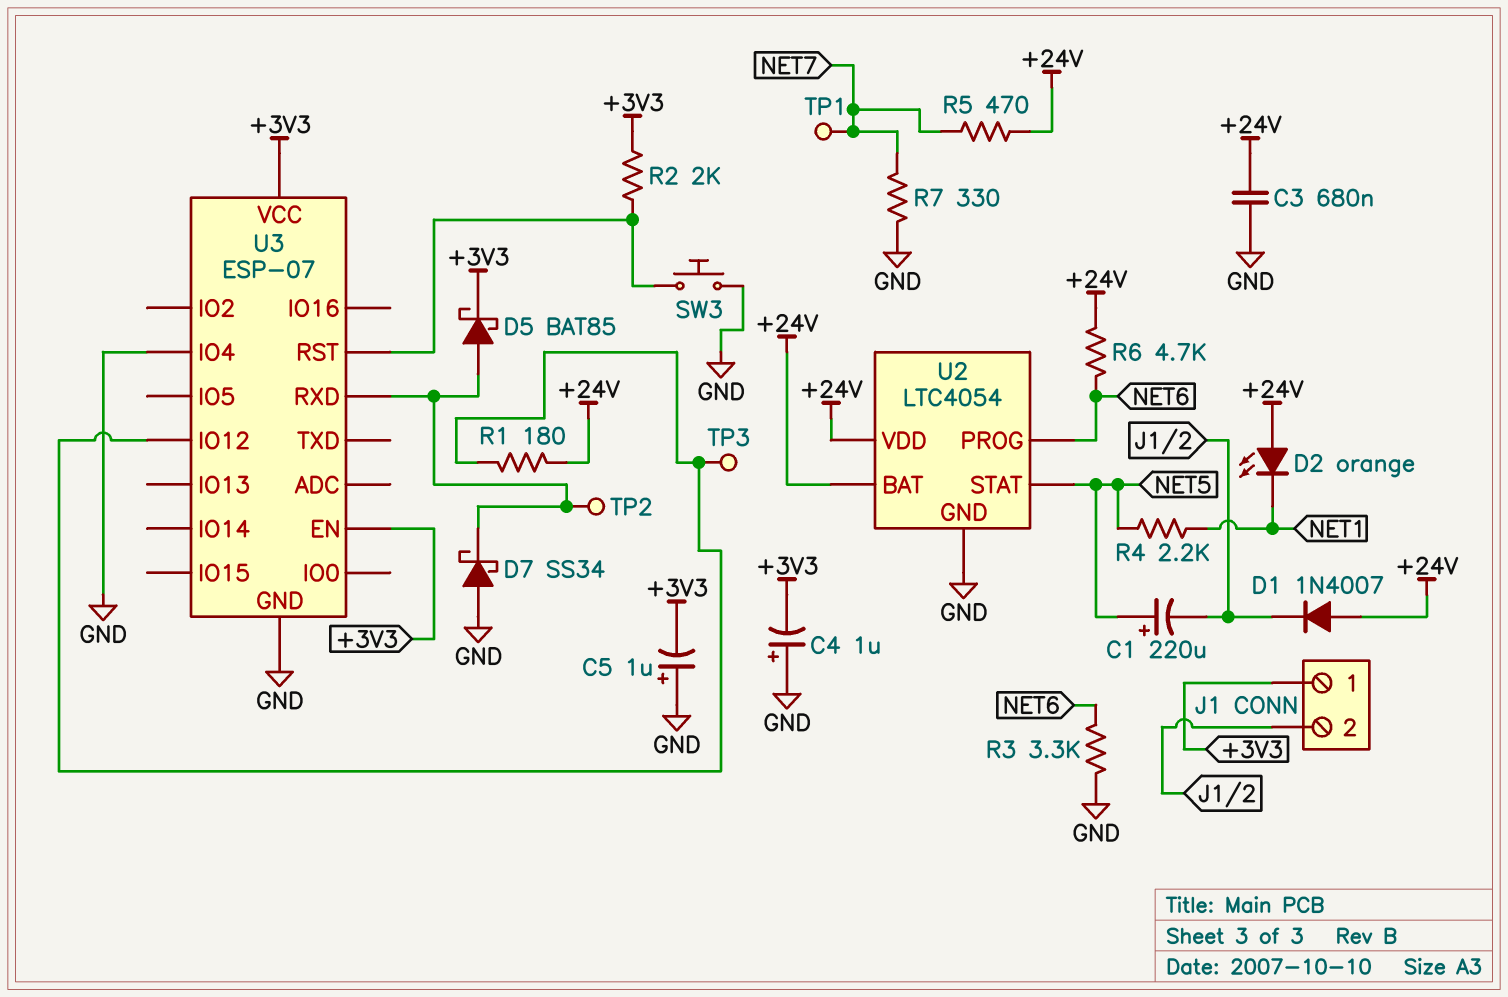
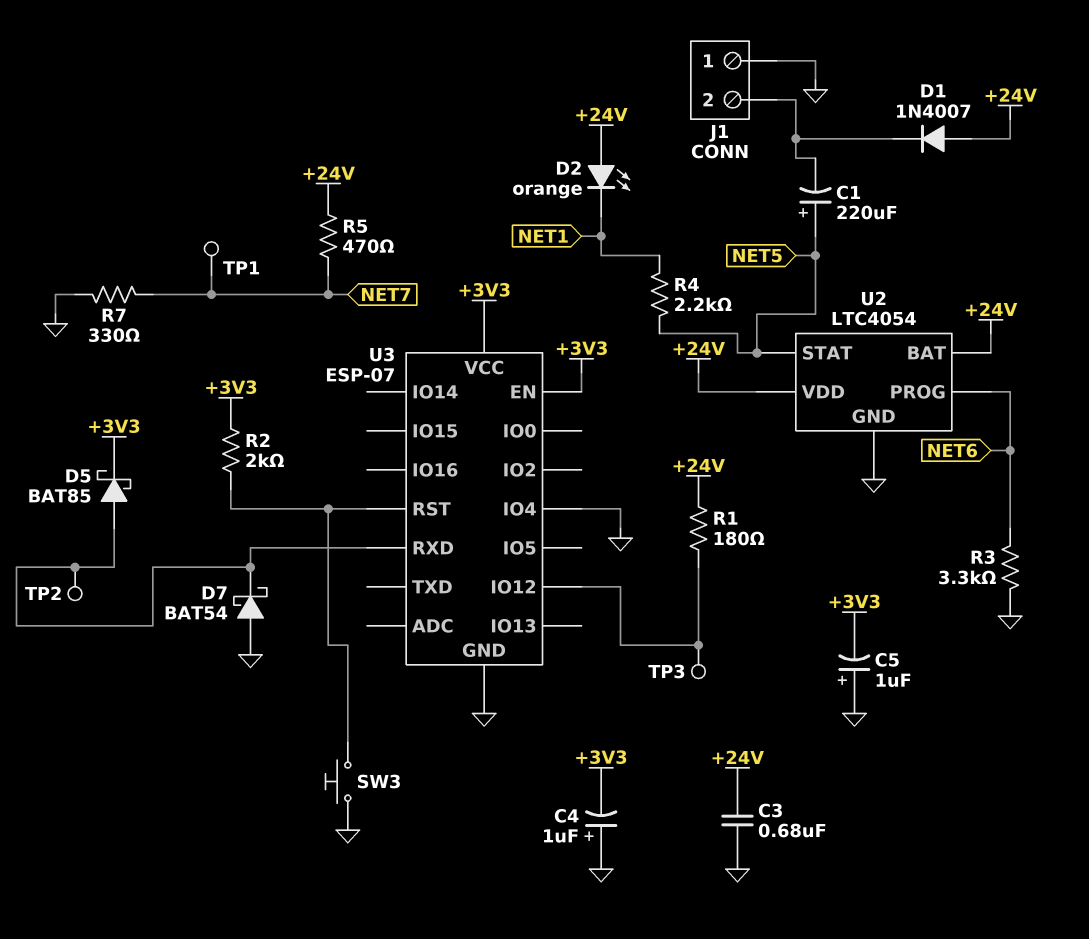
D7: schottky SS34 (A GND, K U3/RXD) -> schottky BAT54 (A GND, K U3/RXD)
J1 pin 1: +3V3 -> GND
R6: 4.7k (+24V, NET6) -> none

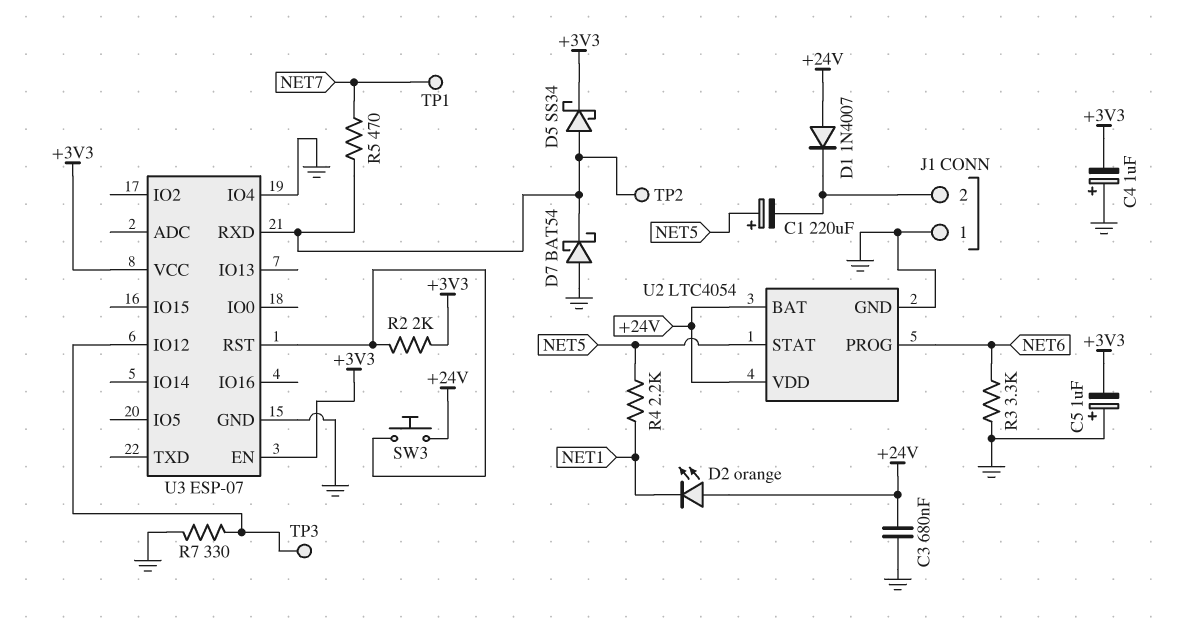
D5: schottky BAT85 (A U3/RXD, K +3V3) -> schottky SS34 (A U3/RXD, K +3V3)
R1: 180 (+24V, U3/IO12) -> none
R5: 470 (+24V, NET7) -> 470 (NET7, U3/RXD)
R7: 330 (GND, NET7) -> 330 (GND, U3/IO12)
SW3: button (GND, U3/RST) -> button (+24V, U3/RST)

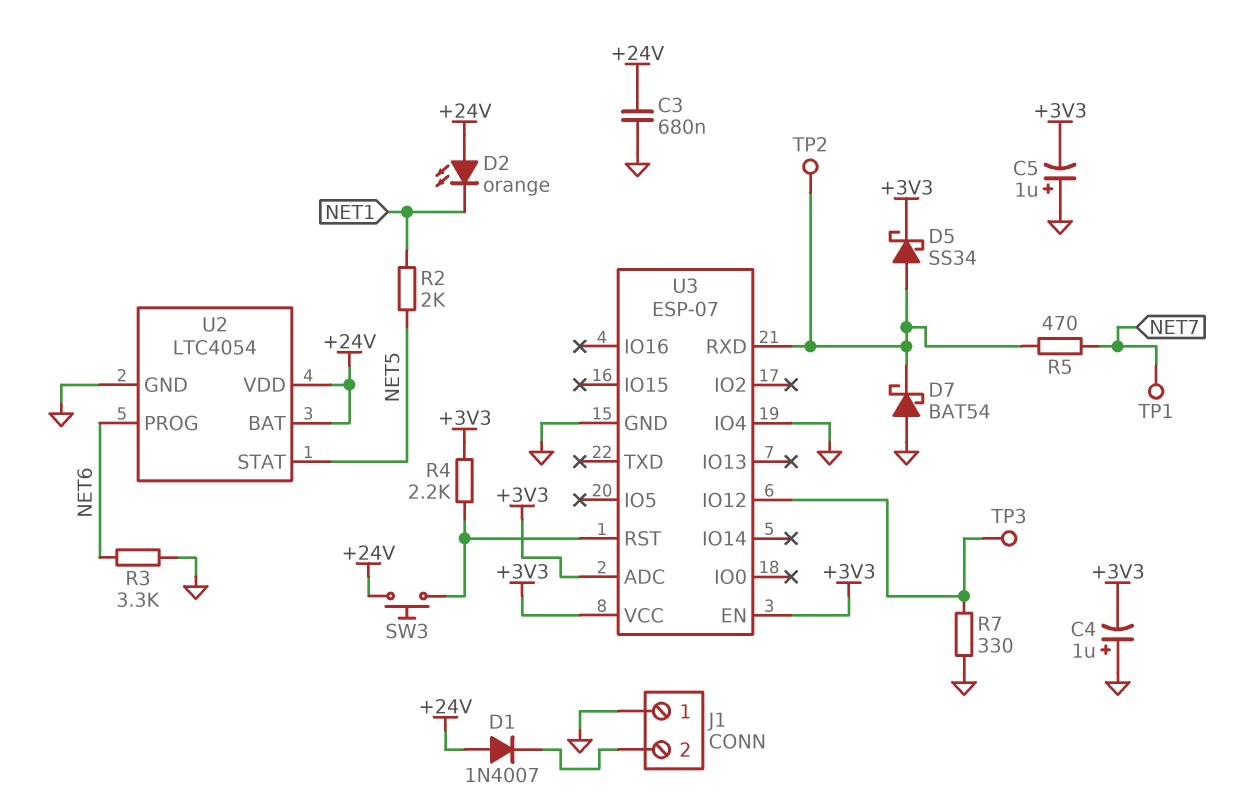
C1: 220uF (plus NET5, minus J1/2) -> none
R2: 2k (+3V3, U3/RST) -> 2k (NET1, NET5)
R4: 2.2k (NET1, NET5) -> 2.2k (+3V3, U3/RST)
U3 pin ADC: none -> +3V3

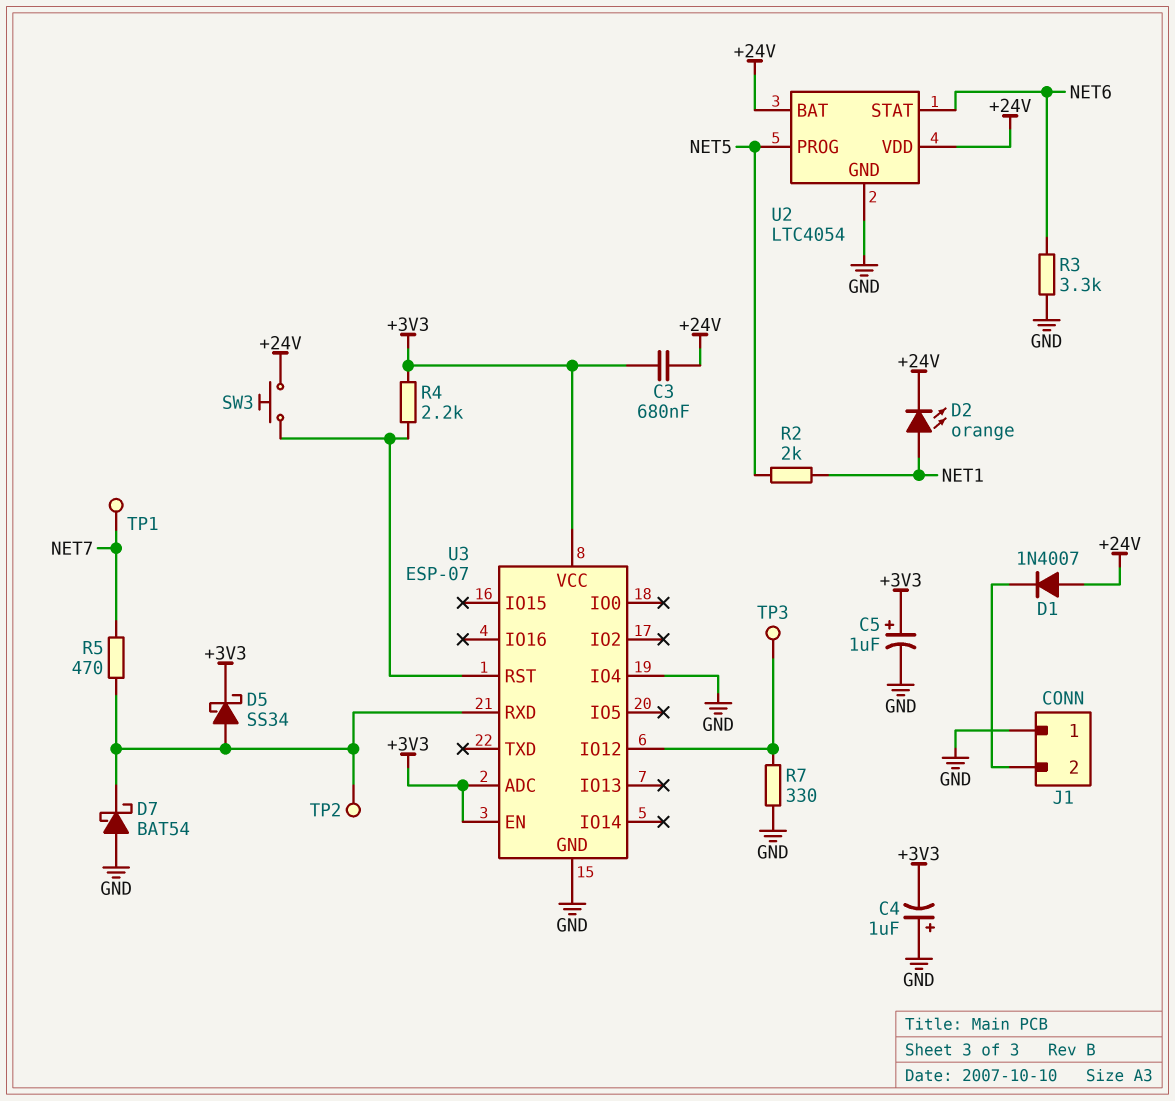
C3: 680nF (+24V, GND) -> 680nF (+3V3, +24V)
C5: 1uF (plus GND, minus +3V3) -> 1uF (plus +3V3, minus GND)
D2: LED orange (A +24V, K NET1) -> LED orange (A NET1, K +24V)
U2 pin PROG: NET6 -> NET5
U2 pin STAT: NET5 -> NET6

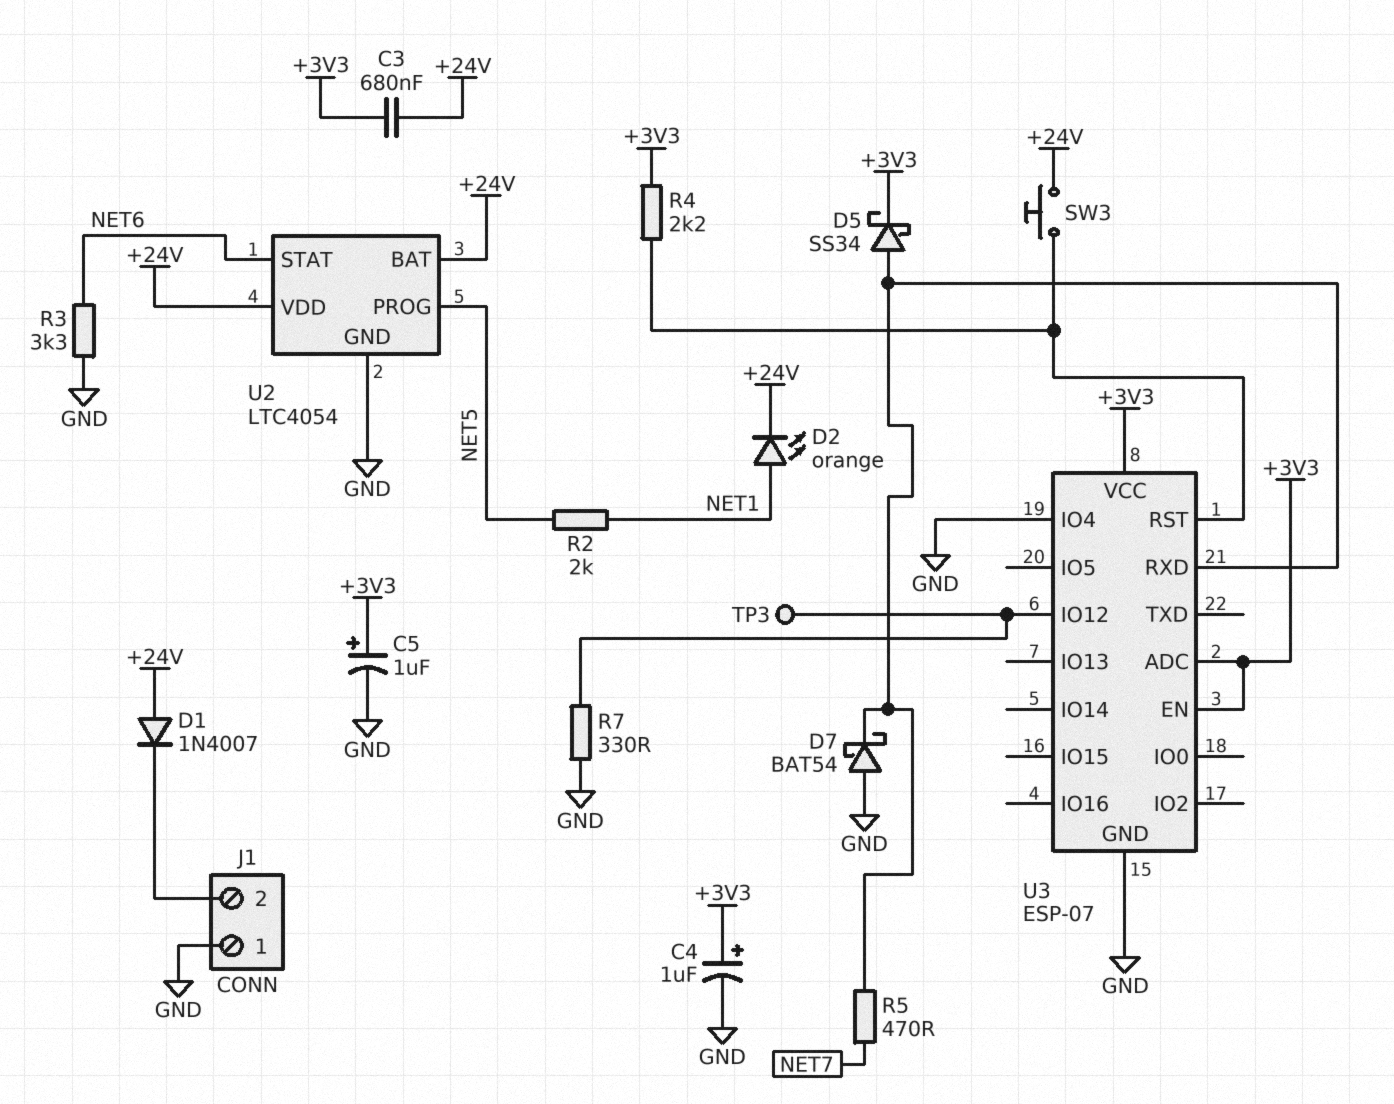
C4: 1uF (plus GND, minus +3V3) -> 1uF (plus +3V3, minus GND)
TP1: test point (NET7) -> none
TP2: test point (U3/RXD) -> none

